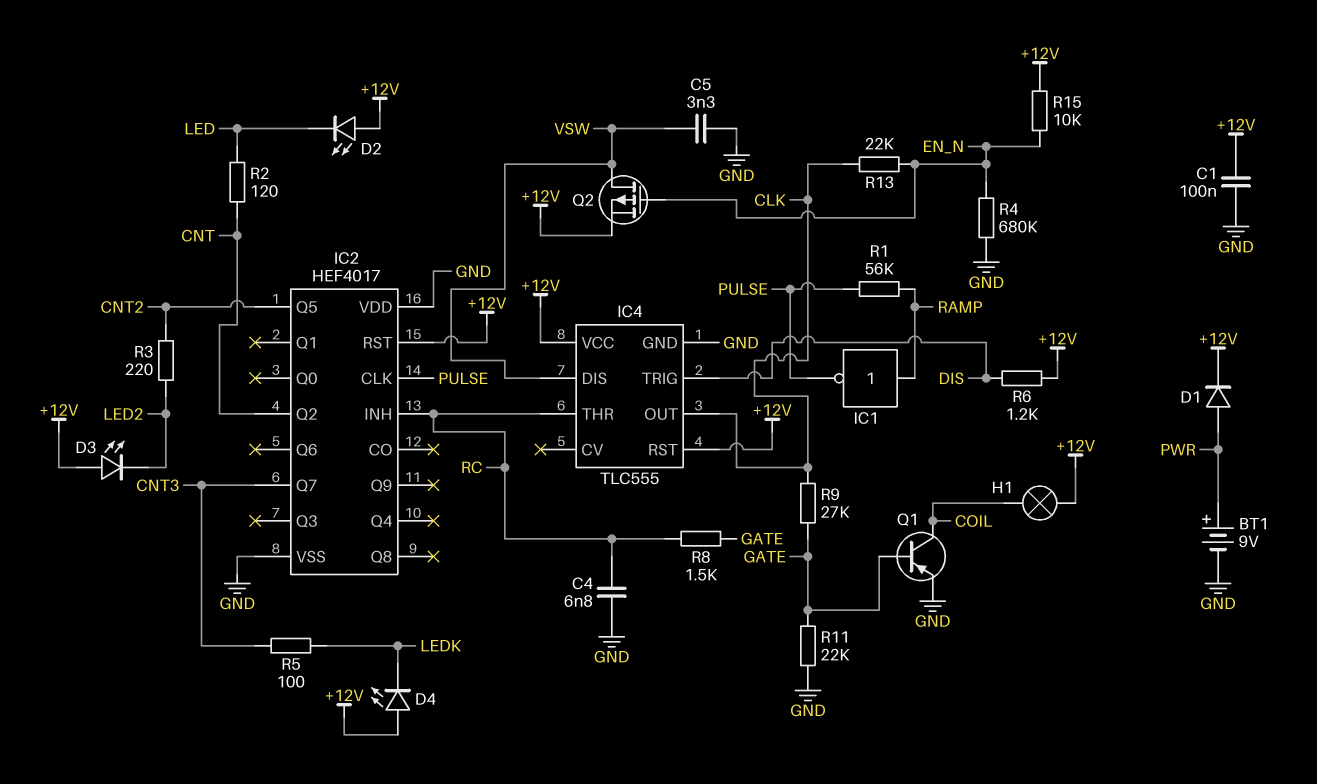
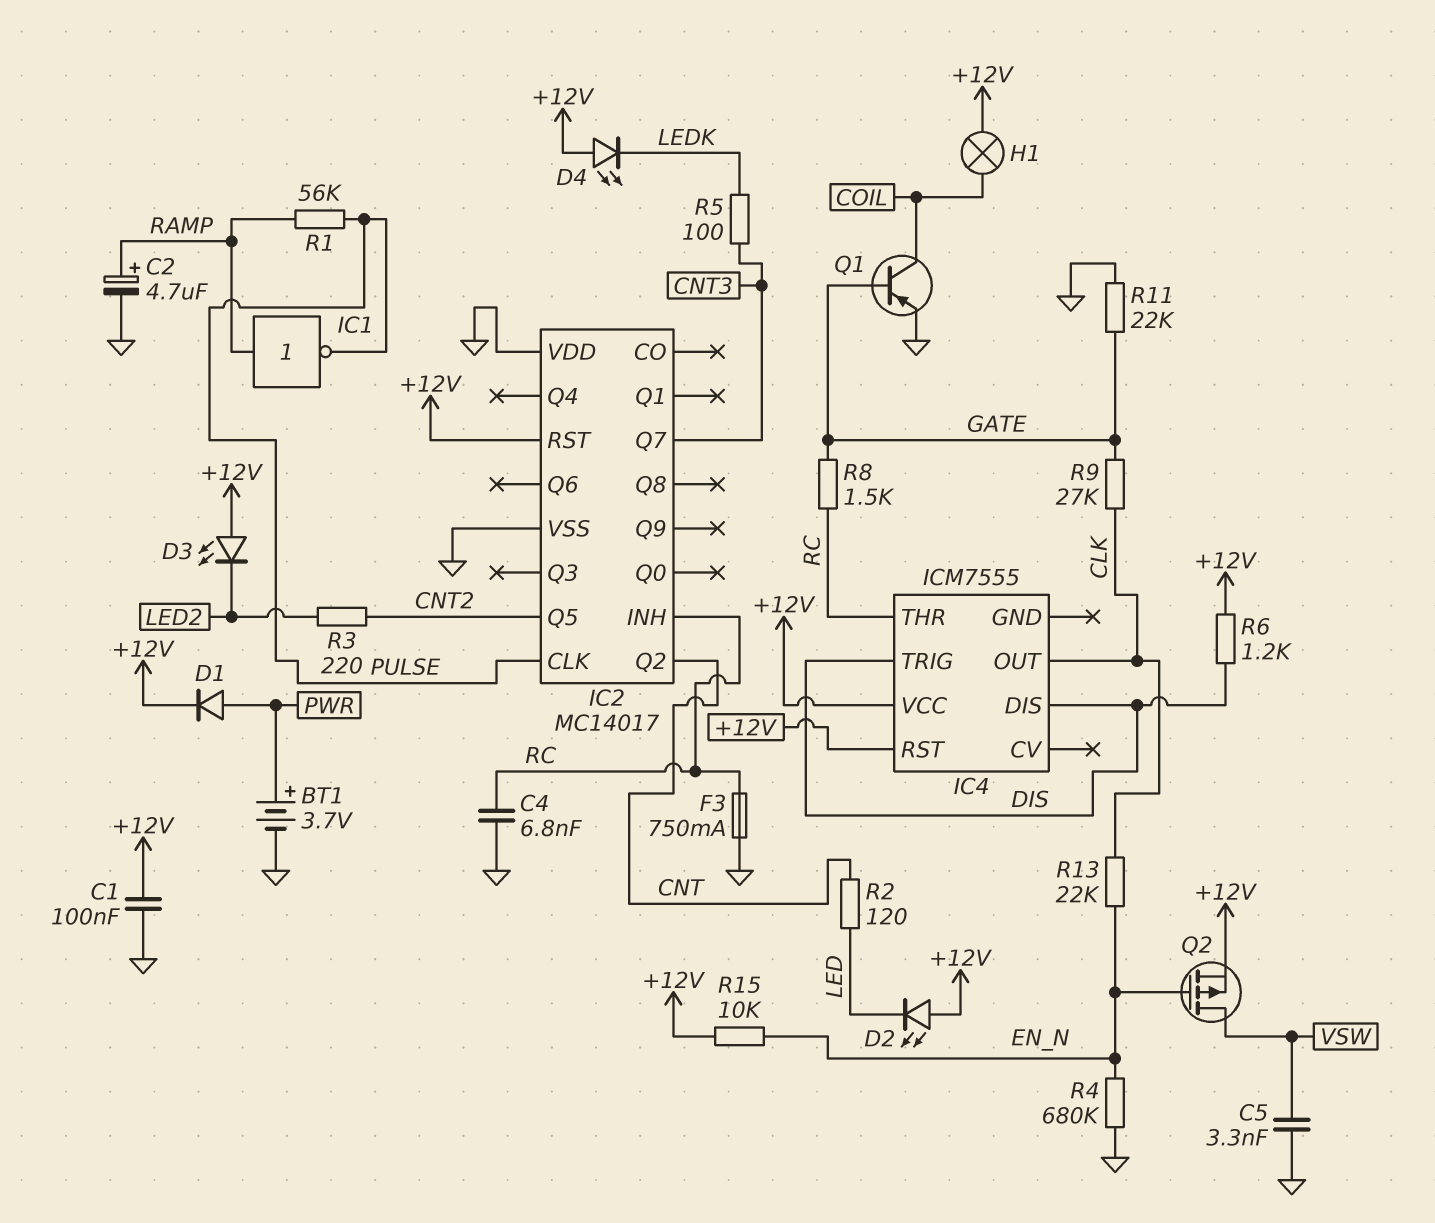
BT1: 9V (plus PWR, minus GND) -> 3.7V (plus PWR, minus GND)
C2: none -> 4.7uF (plus RAMP, minus GND)
F3: none -> 750mA (GND, RC)
IC2: HEF4017 -> MC14017
IC4: TLC555 -> ICM7555
IC4 pin DIS: VSW -> DIS
IC4 pin GND: GND -> none

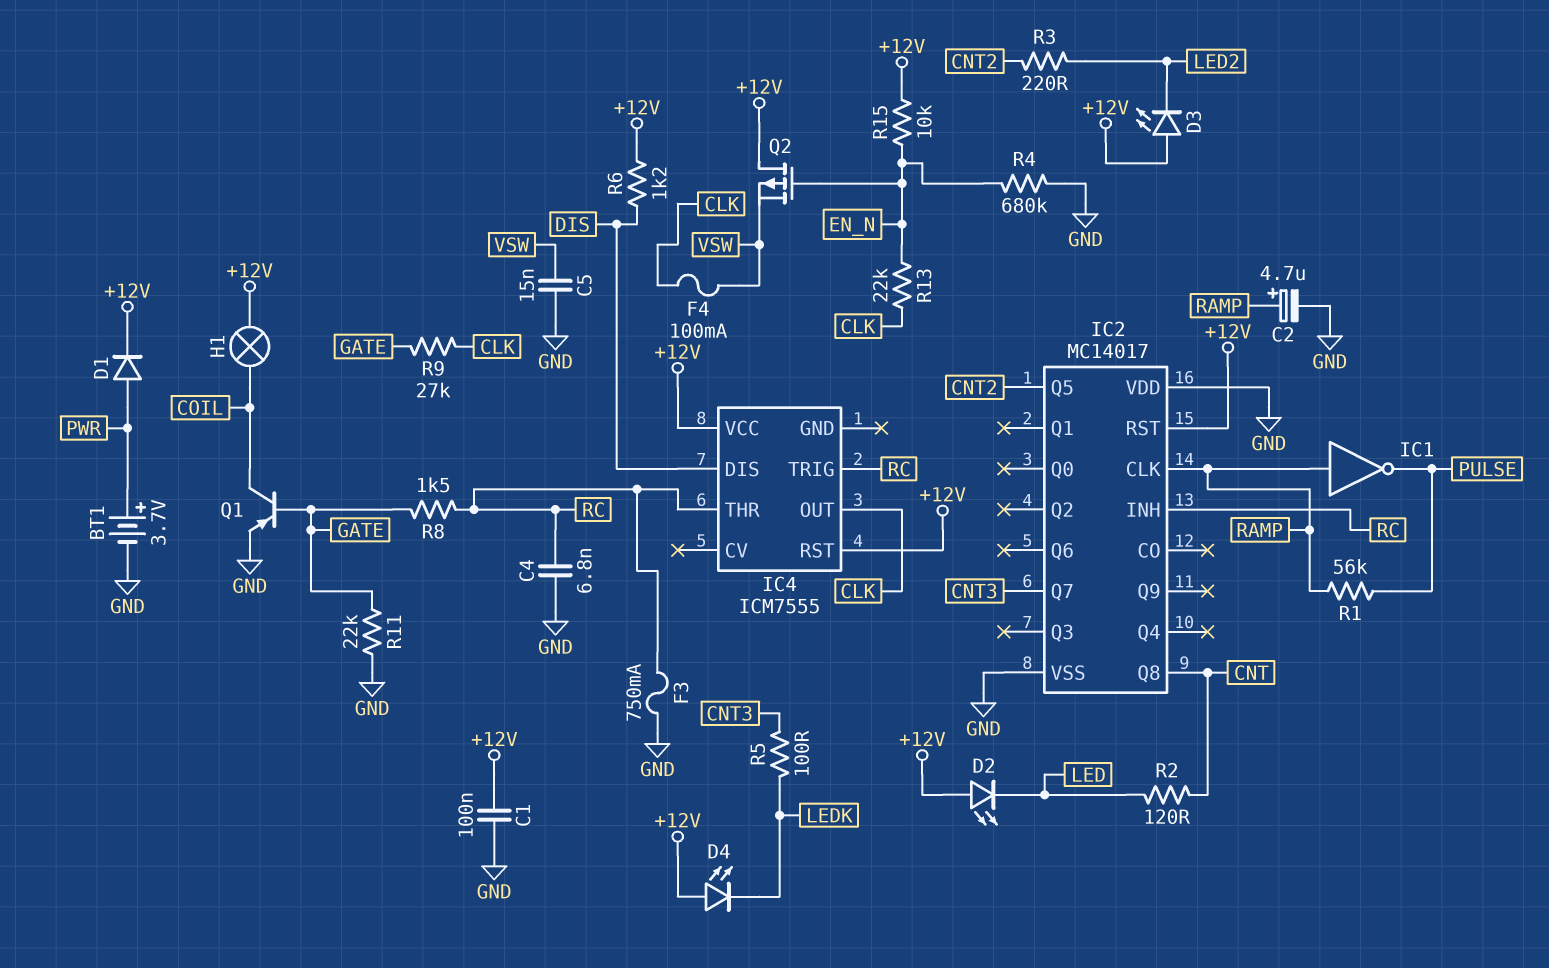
C5: 3.3nF (GND, VSW) -> 15nF (GND, VSW)
F4: none -> 100mA (CLK, VSW)
IC2 pin CLK: PULSE -> RAMP
IC2 pin Q2: CNT -> none
IC2 pin Q8: none -> CNT
IC4 pin TRIG: DIS -> RC
Q2: PMOS (G EN_N, D VSW, S +12V) -> PMOS (G EN_N, D +12V, S VSW)

